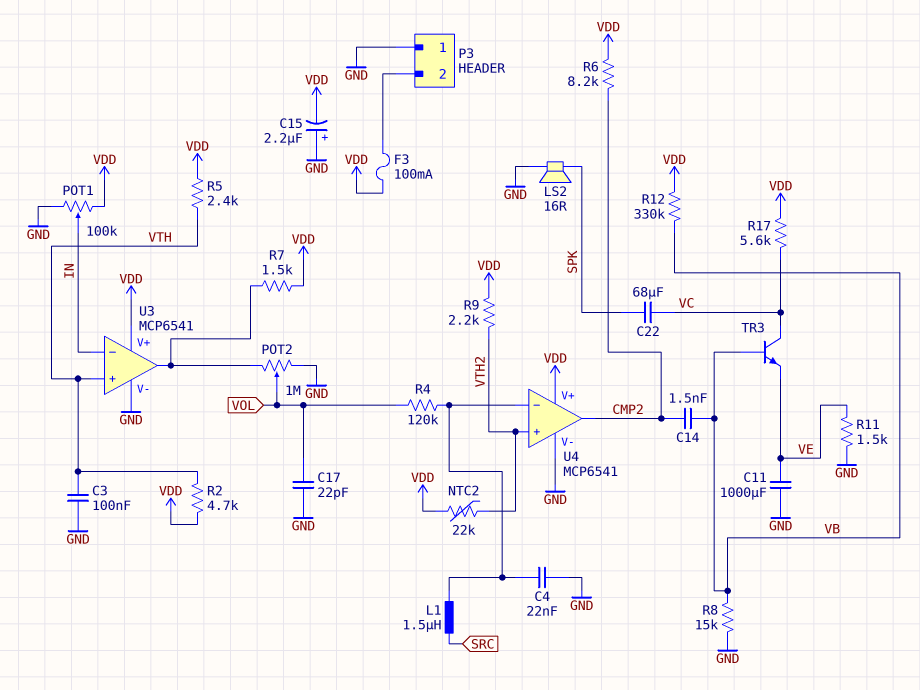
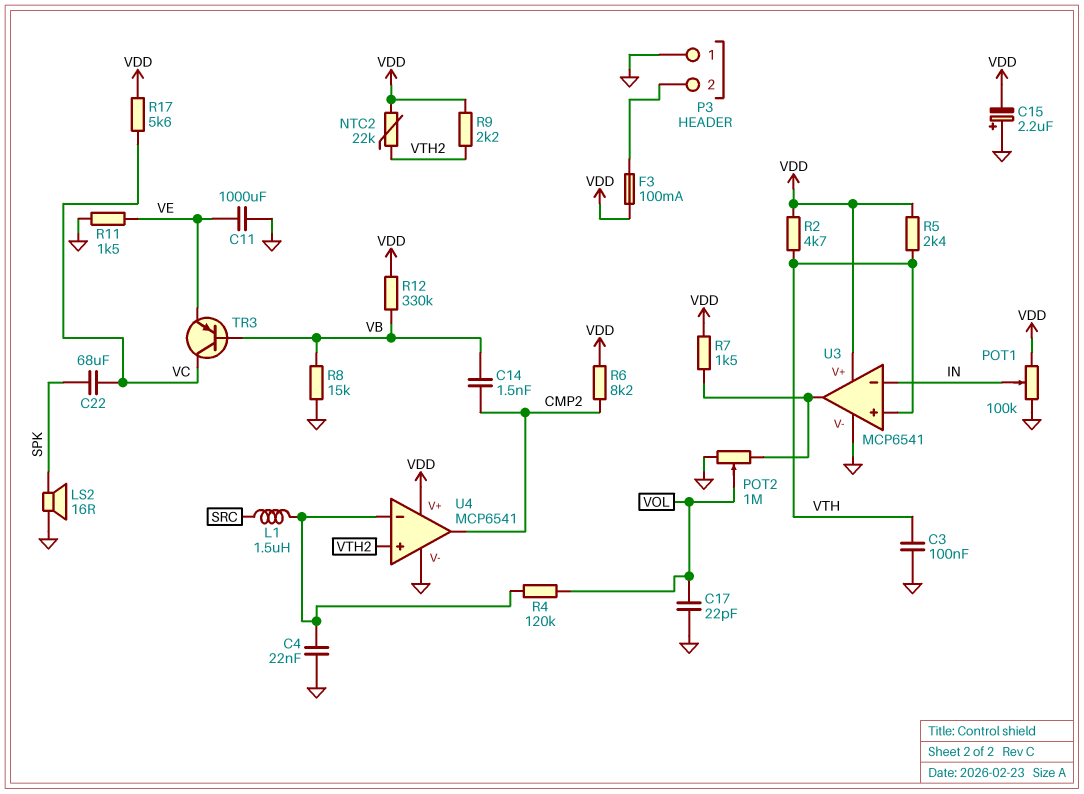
TR3: NPN (B VB, C VC, E VE) -> PNP (B VB, C VC, E VE)

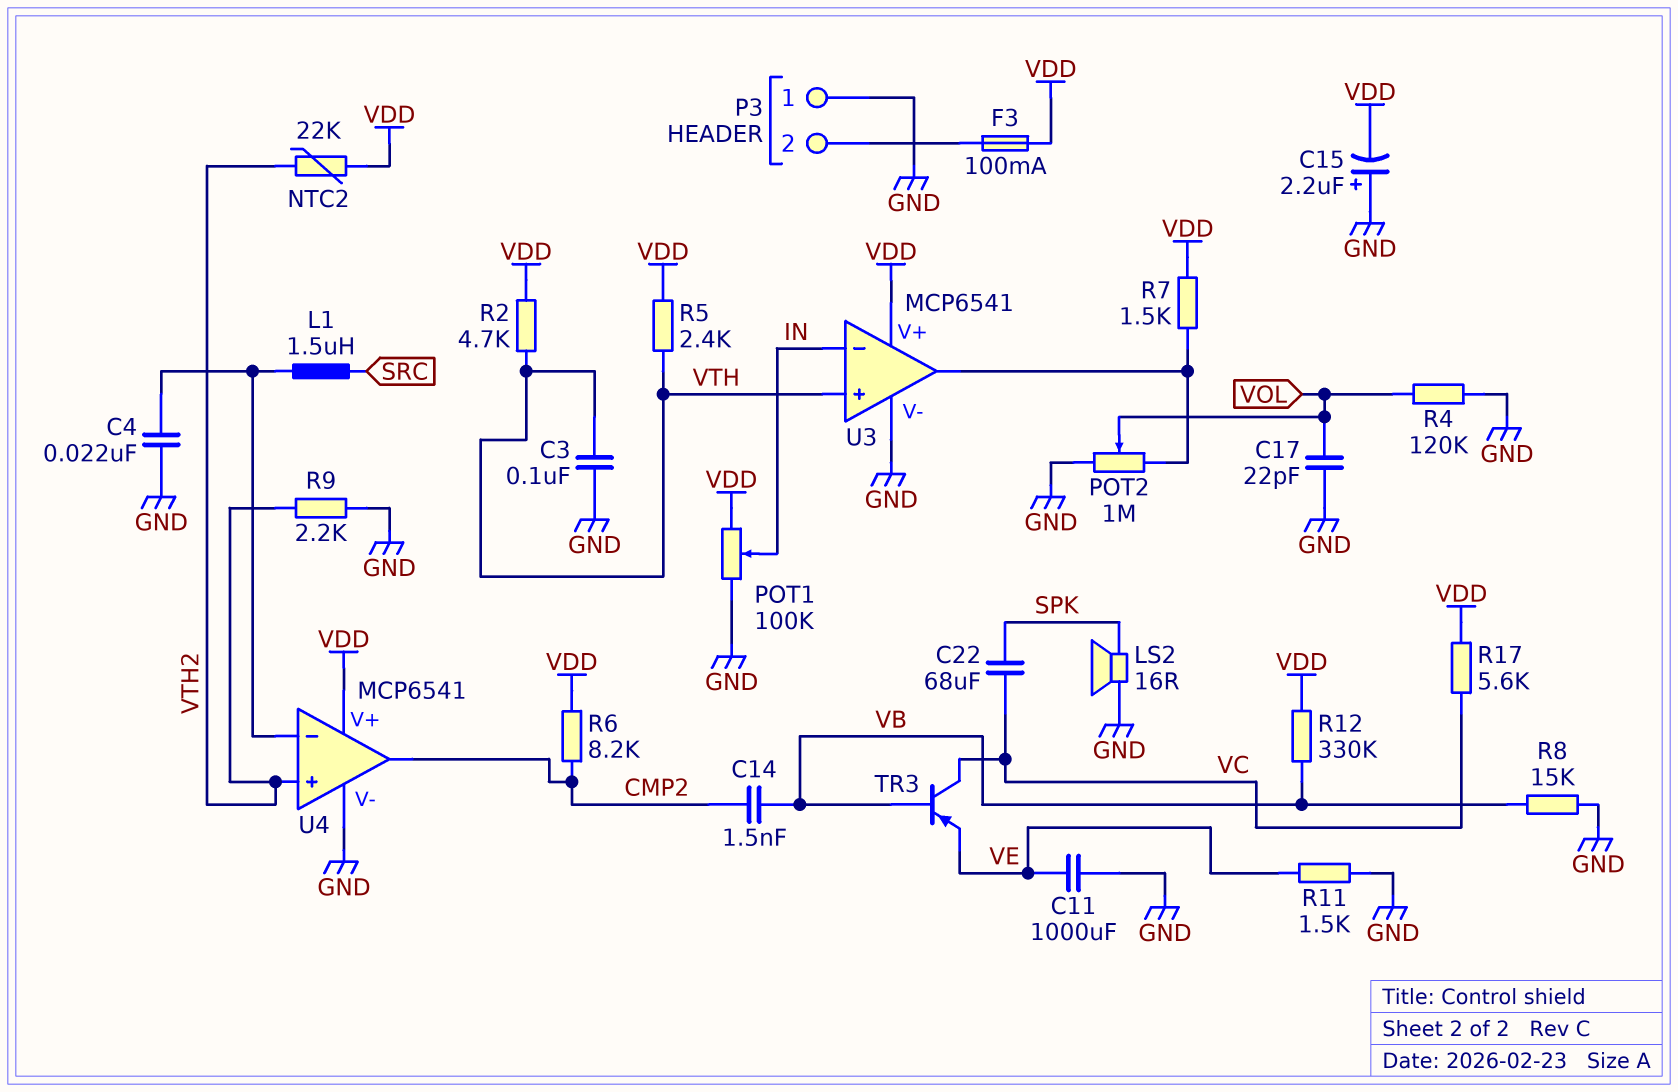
R4: 120k (U4/in-, VOL) -> 120k (GND, VOL)
R9: 2.2k (VDD, VTH2) -> 2.2k (GND, VTH2)

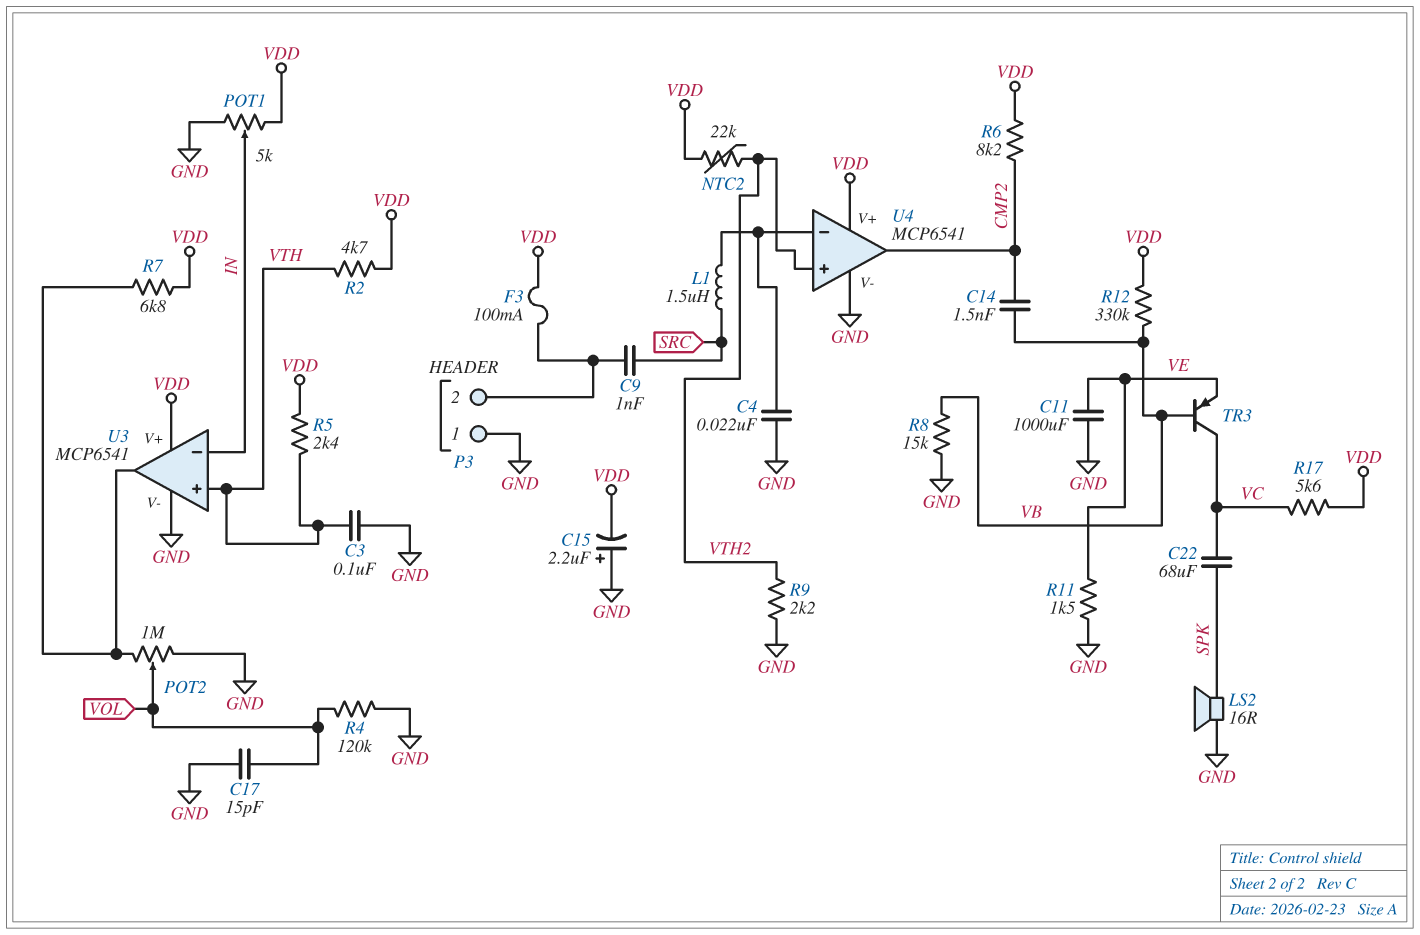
C9: none -> 1nF (P3/2, SRC)
C17: 22pF (GND, VOL) -> 15pF (GND, VOL)
POT1: 100k (GND, VDD, wiper IN) -> 5k (GND, VDD, wiper IN)
R7: 1.5k (U3/out, VDD) -> 6.8k (U3/out, VDD)

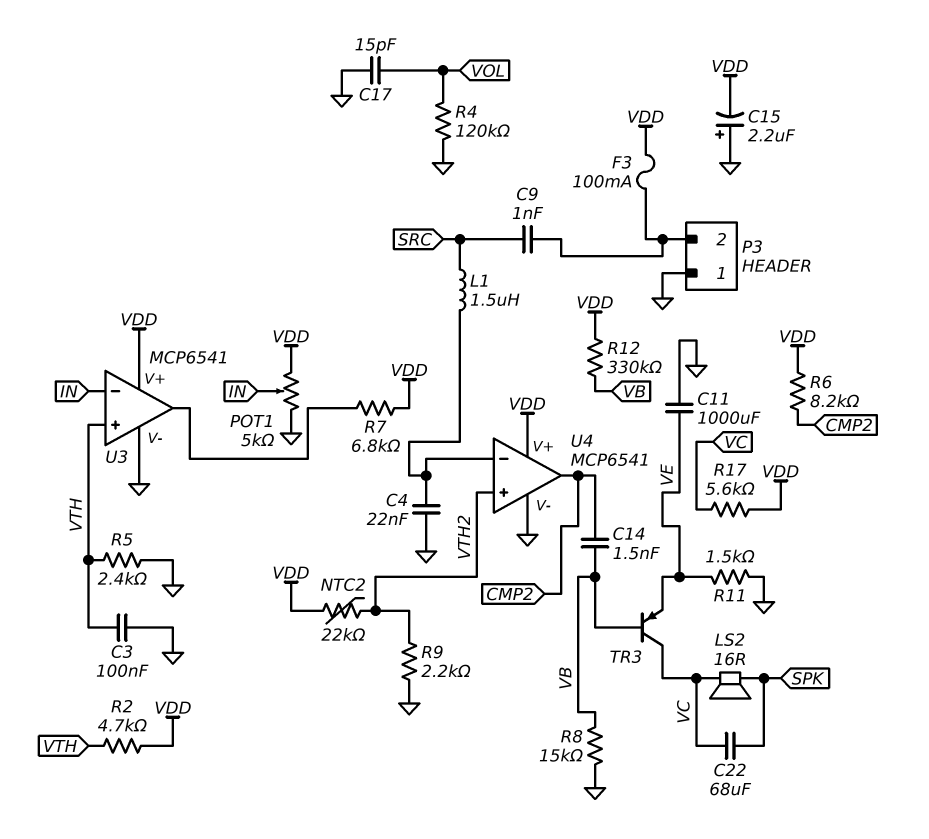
LS2: speaker 16R (GND, SPK) -> speaker 16R (SPK, VC)
POT2: 1M (GND, U3/out, wiper VOL) -> none
R5: 2.4k (VDD, VTH) -> 2.4k (GND, VTH)

